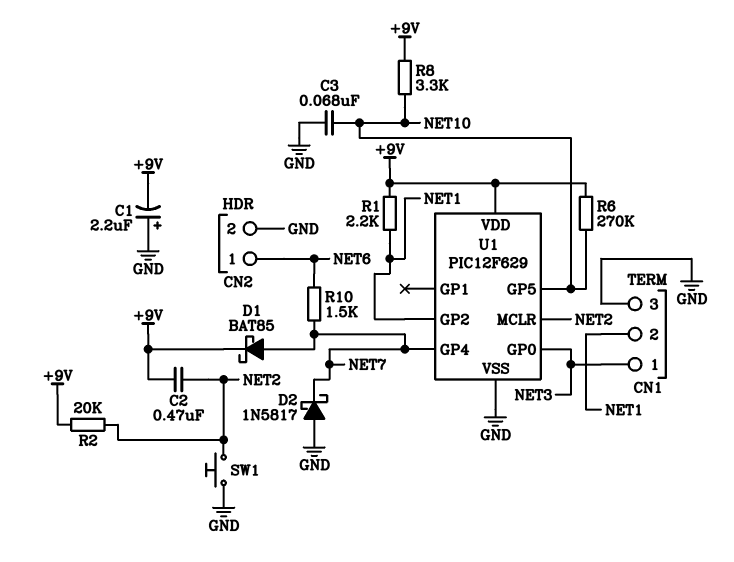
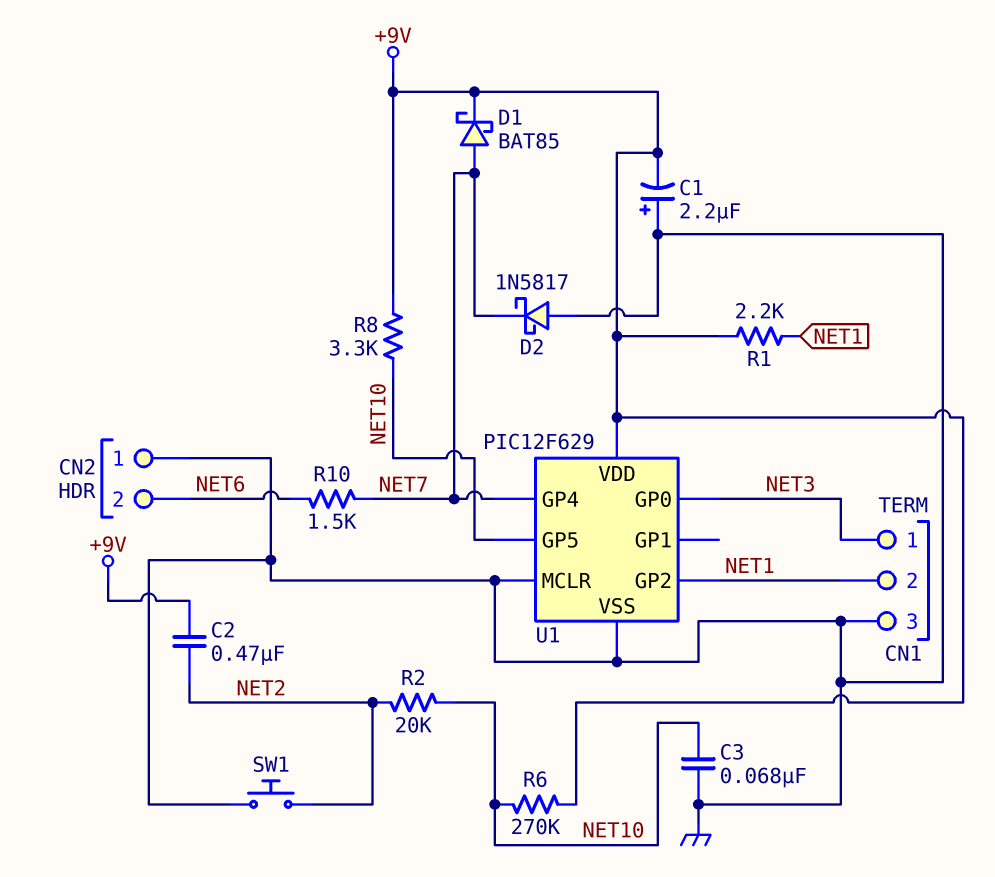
CN2 pin 1: NET6 -> GND
CN2 pin 2: GND -> NET6
R2: 20k (+9V, NET2) -> 20k (NET2, NET10)
U1 pin MCLR: NET2 -> GND

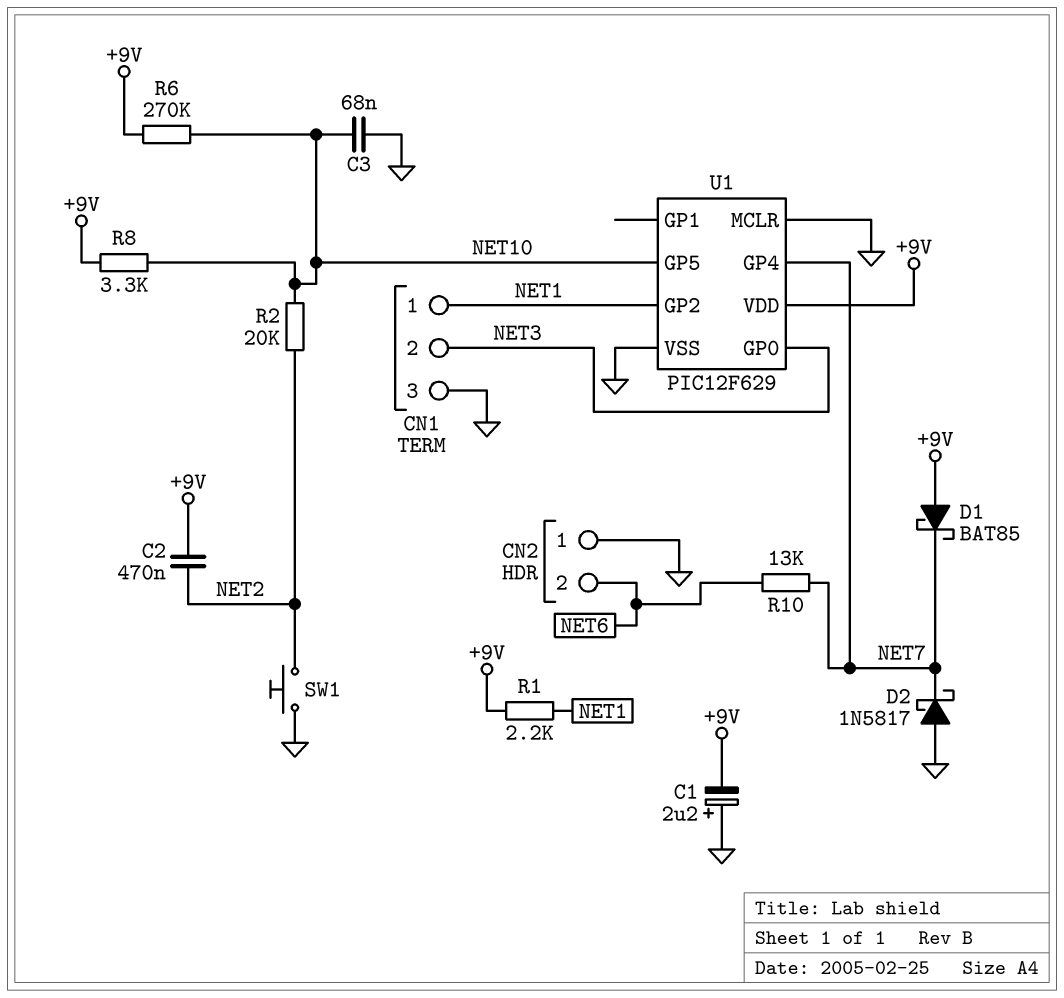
CN1 pin 1: NET3 -> NET1
CN1 pin 2: NET1 -> NET3
D1: schottky BAT85 (A NET7, K +9V) -> schottky BAT85 (A +9V, K NET7)
R10: 1.5k (NET6, NET7) -> 13k (NET6, NET7)

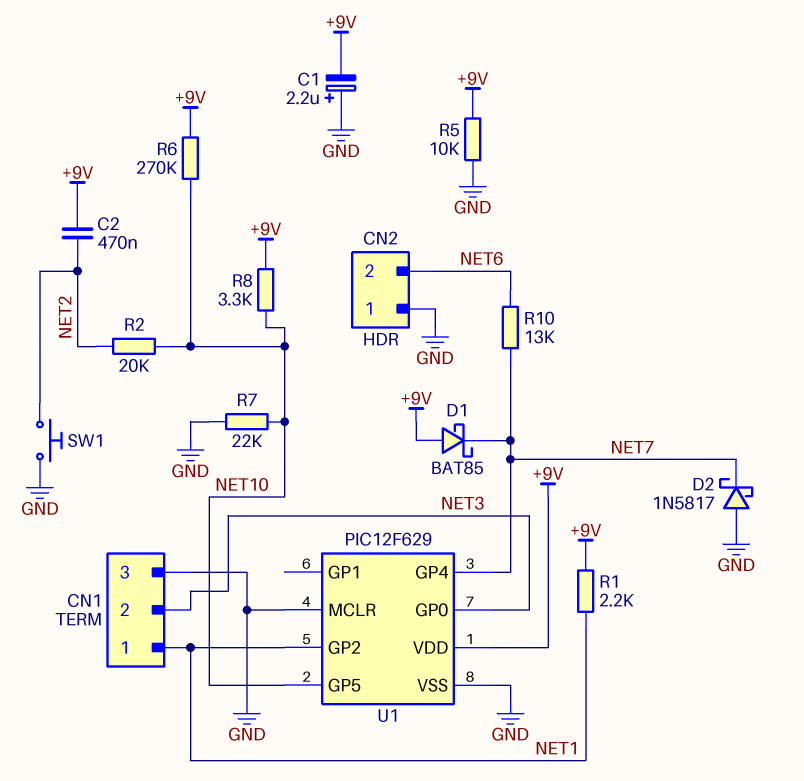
C3: 68nF (GND, NET10) -> none
R5: none -> 10k (+9V, GND)
R7: none -> 22k (GND, NET10)

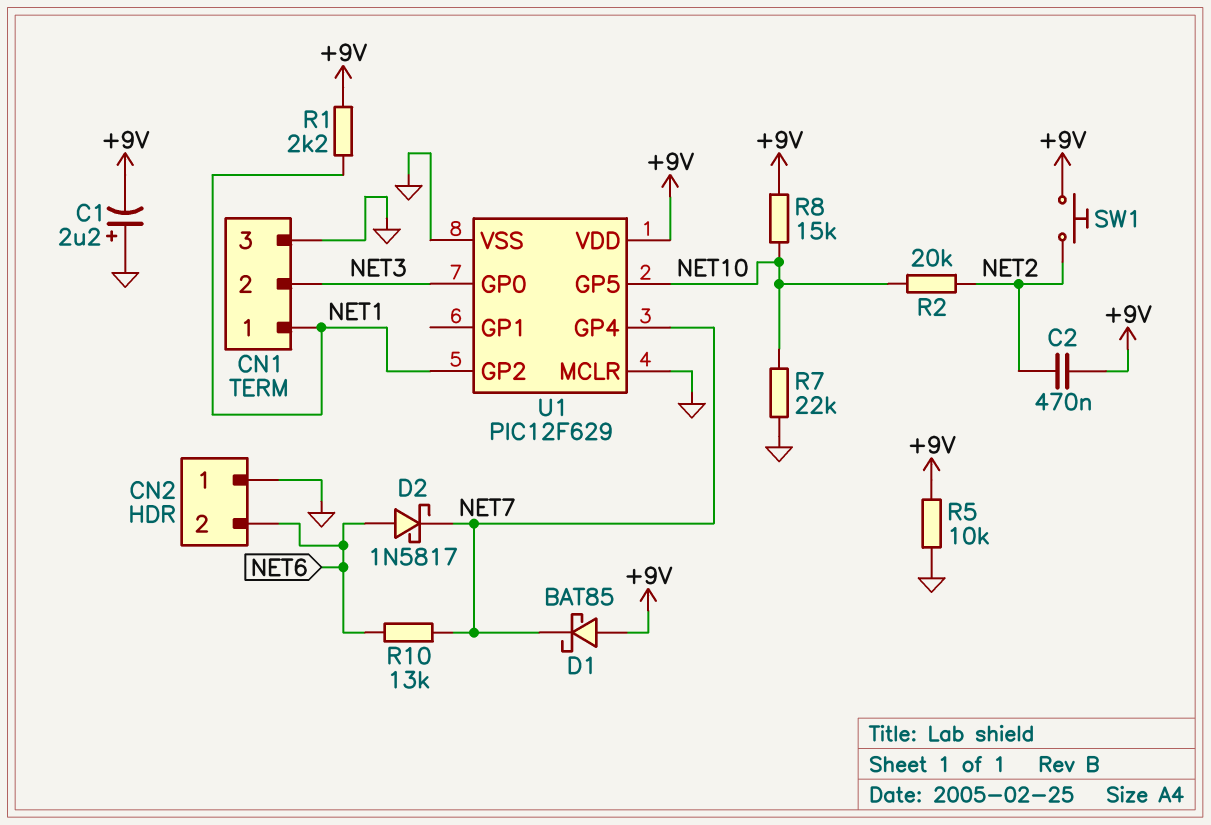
D2: schottky 1N5817 (A GND, K NET7) -> schottky 1N5817 (A NET6, K NET7)
R6: 270k (+9V, NET10) -> none
R8: 3.3k (+9V, NET10) -> 15k (+9V, NET10)
SW1: button (GND, NET2) -> button (+9V, NET2)

